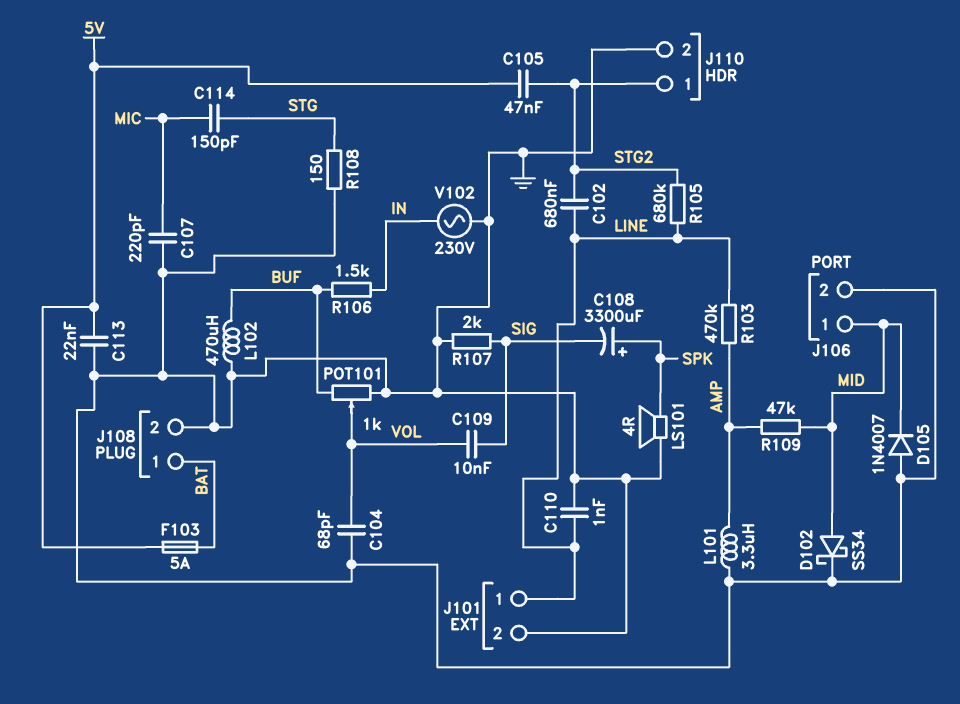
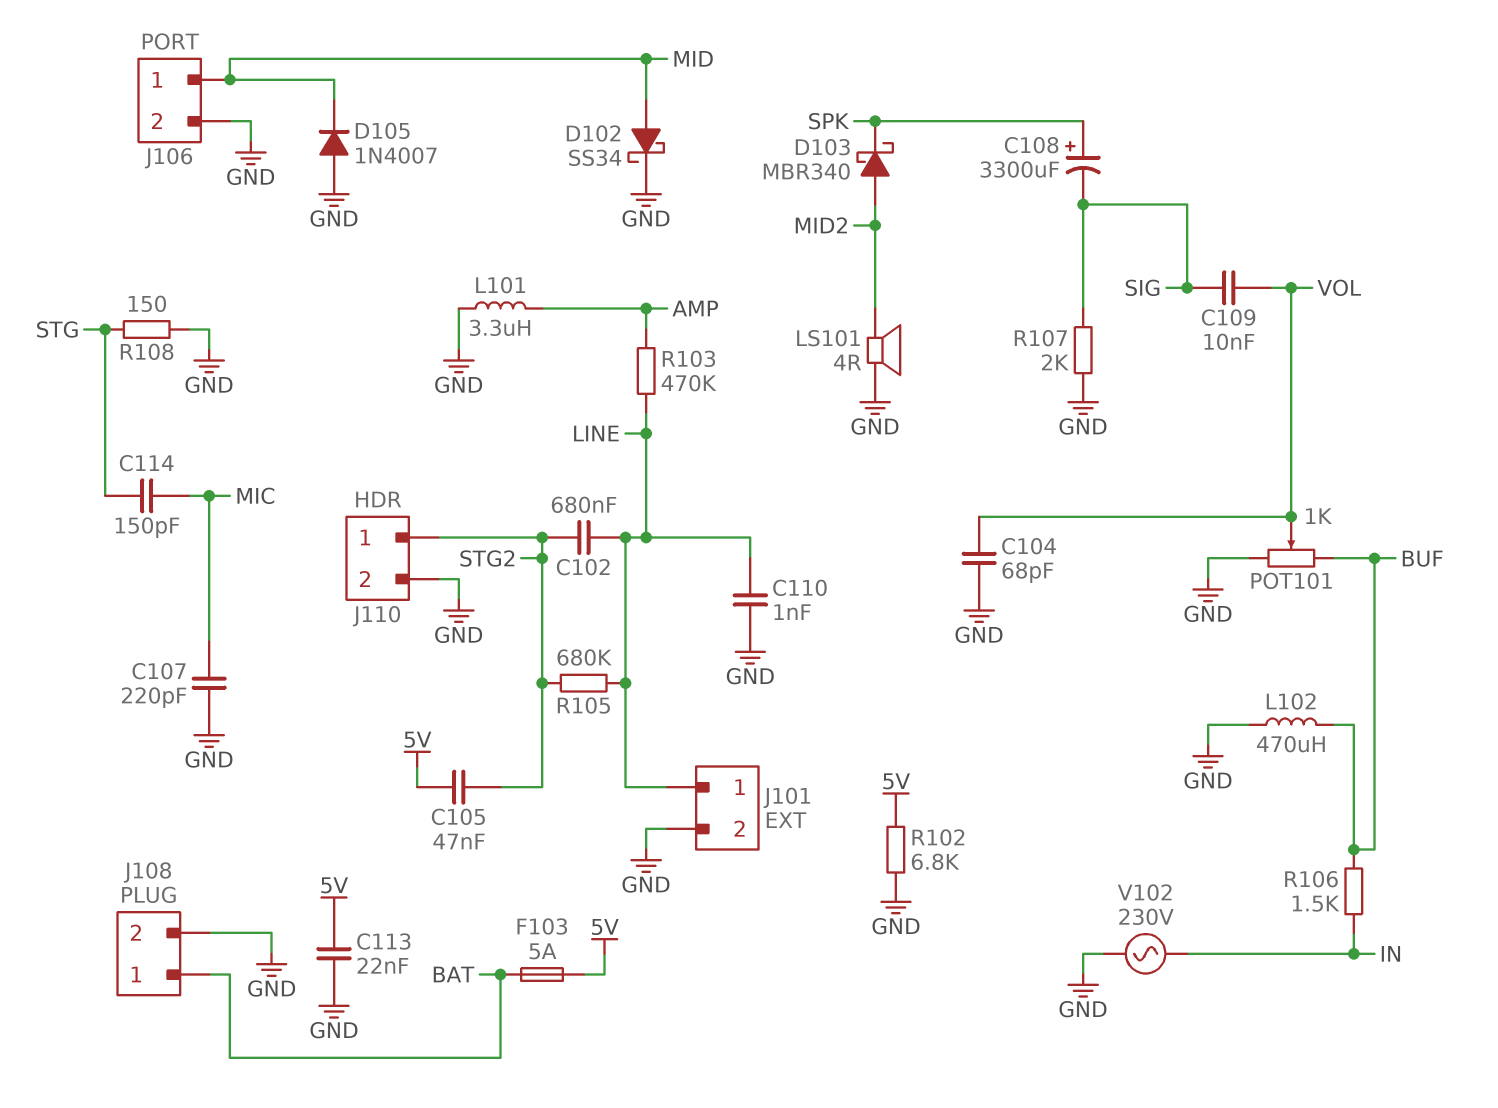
D103: none -> schottky MBR340 (A MID2, K SPK)
LS101: speaker 4R (GND, SPK) -> speaker 4R (GND, MID2)
R102: none -> 6.8k (5V, GND)
R109: 47k (AMP, MID) -> none

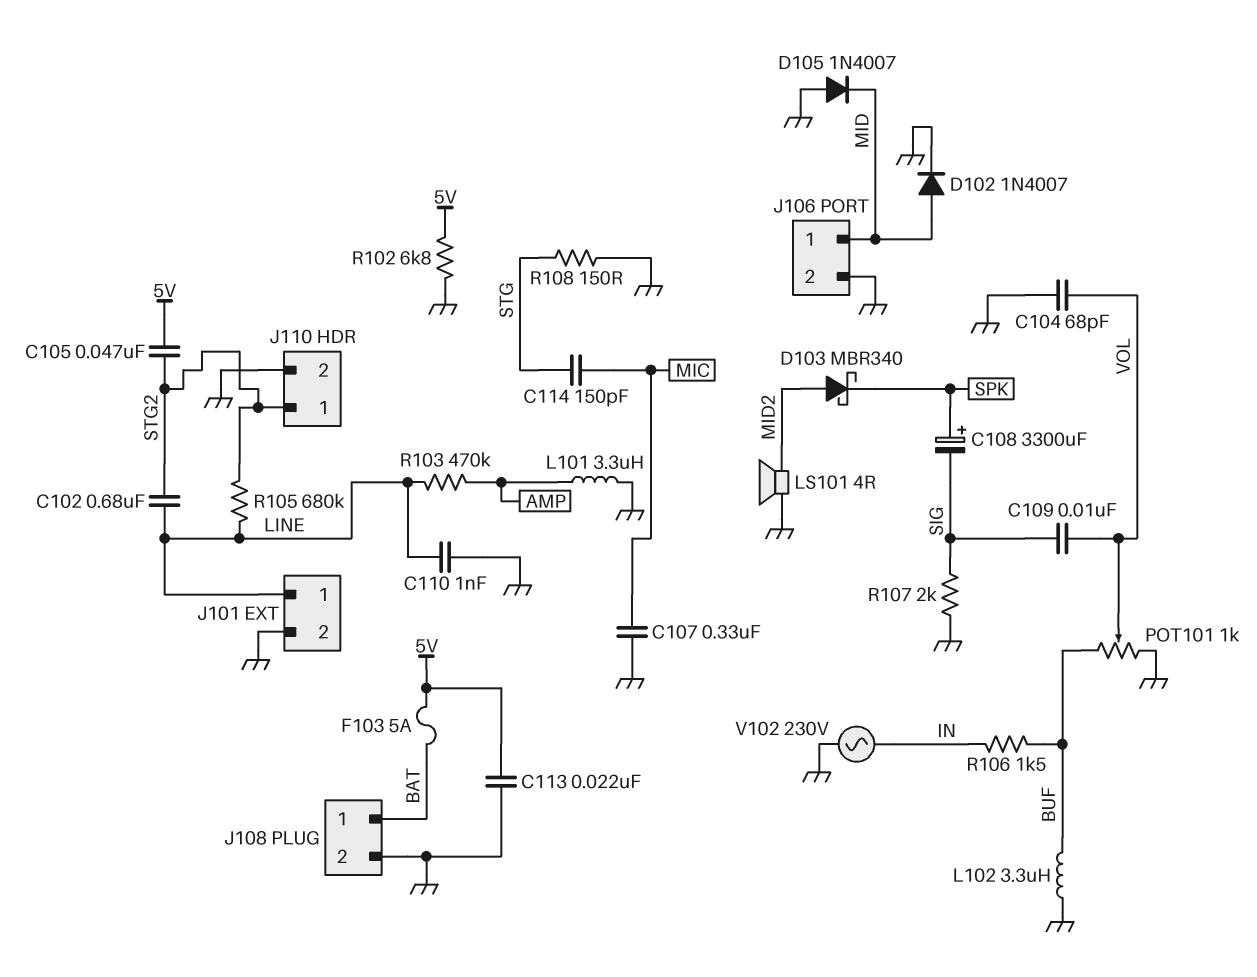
C107: 220pF (GND, MIC) -> 330nF (GND, MIC)
D102: schottky SS34 (A MID, K GND) -> diode 1N4007 (A MID, K GND)
L102: 470uH (BUF, GND) -> 3.3uH (BUF, GND)

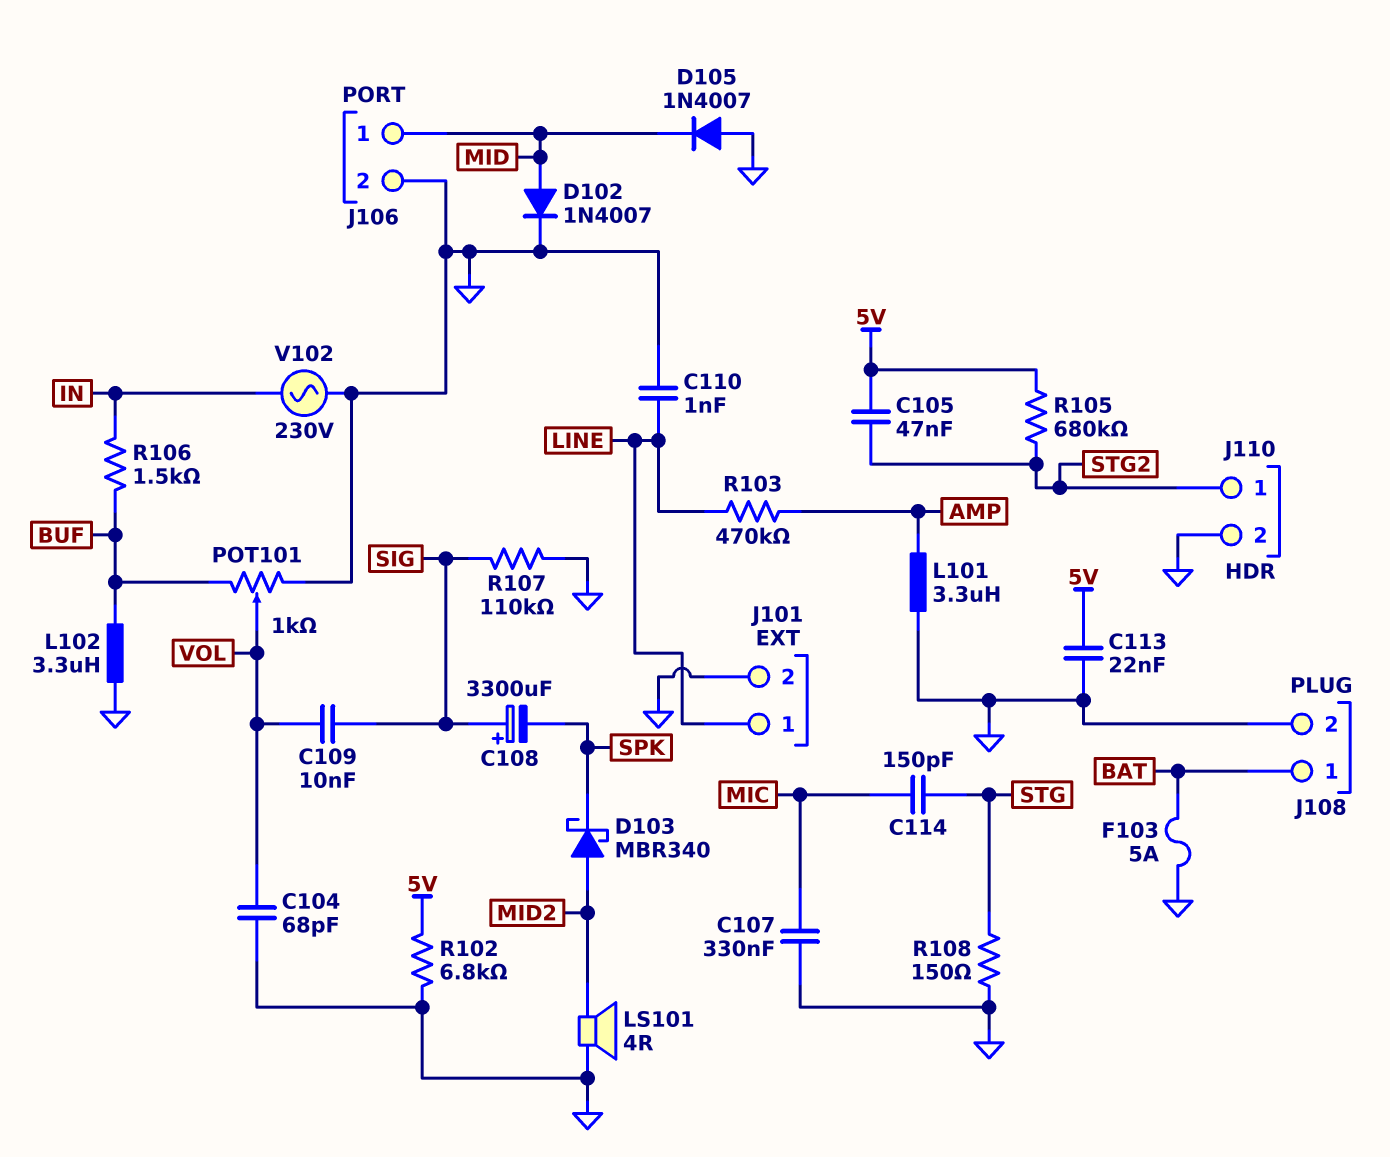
C102: 680nF (LINE, STG2) -> none
C108: 3300uF (plus SPK, minus SIG) -> 3300uF (plus SIG, minus SPK)
F103: 5A (5V, BAT) -> 5A (BAT, GND)
R105: 680k (LINE, STG2) -> 680k (5V, STG2)
R107: 2k (GND, SIG) -> 110k (GND, SIG)

